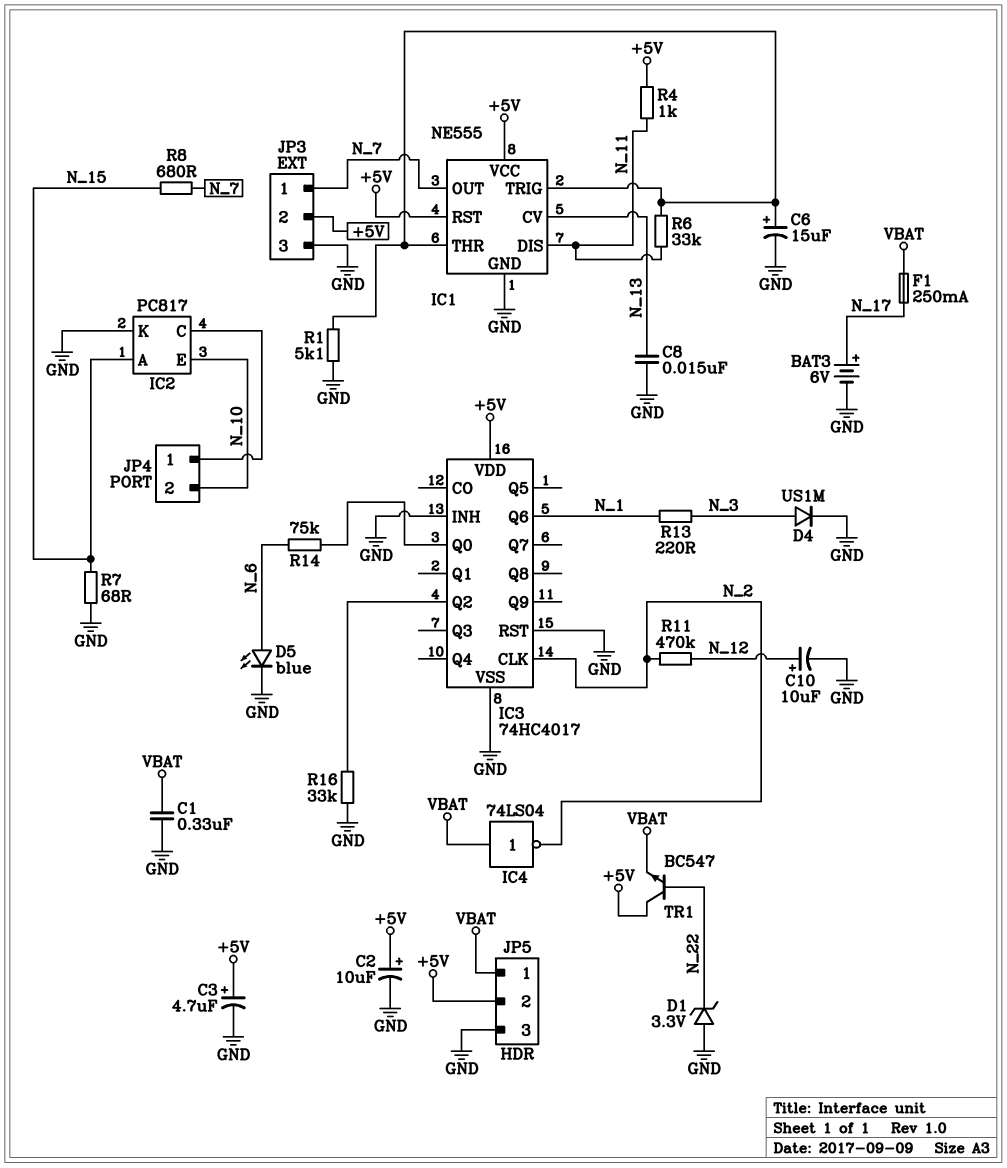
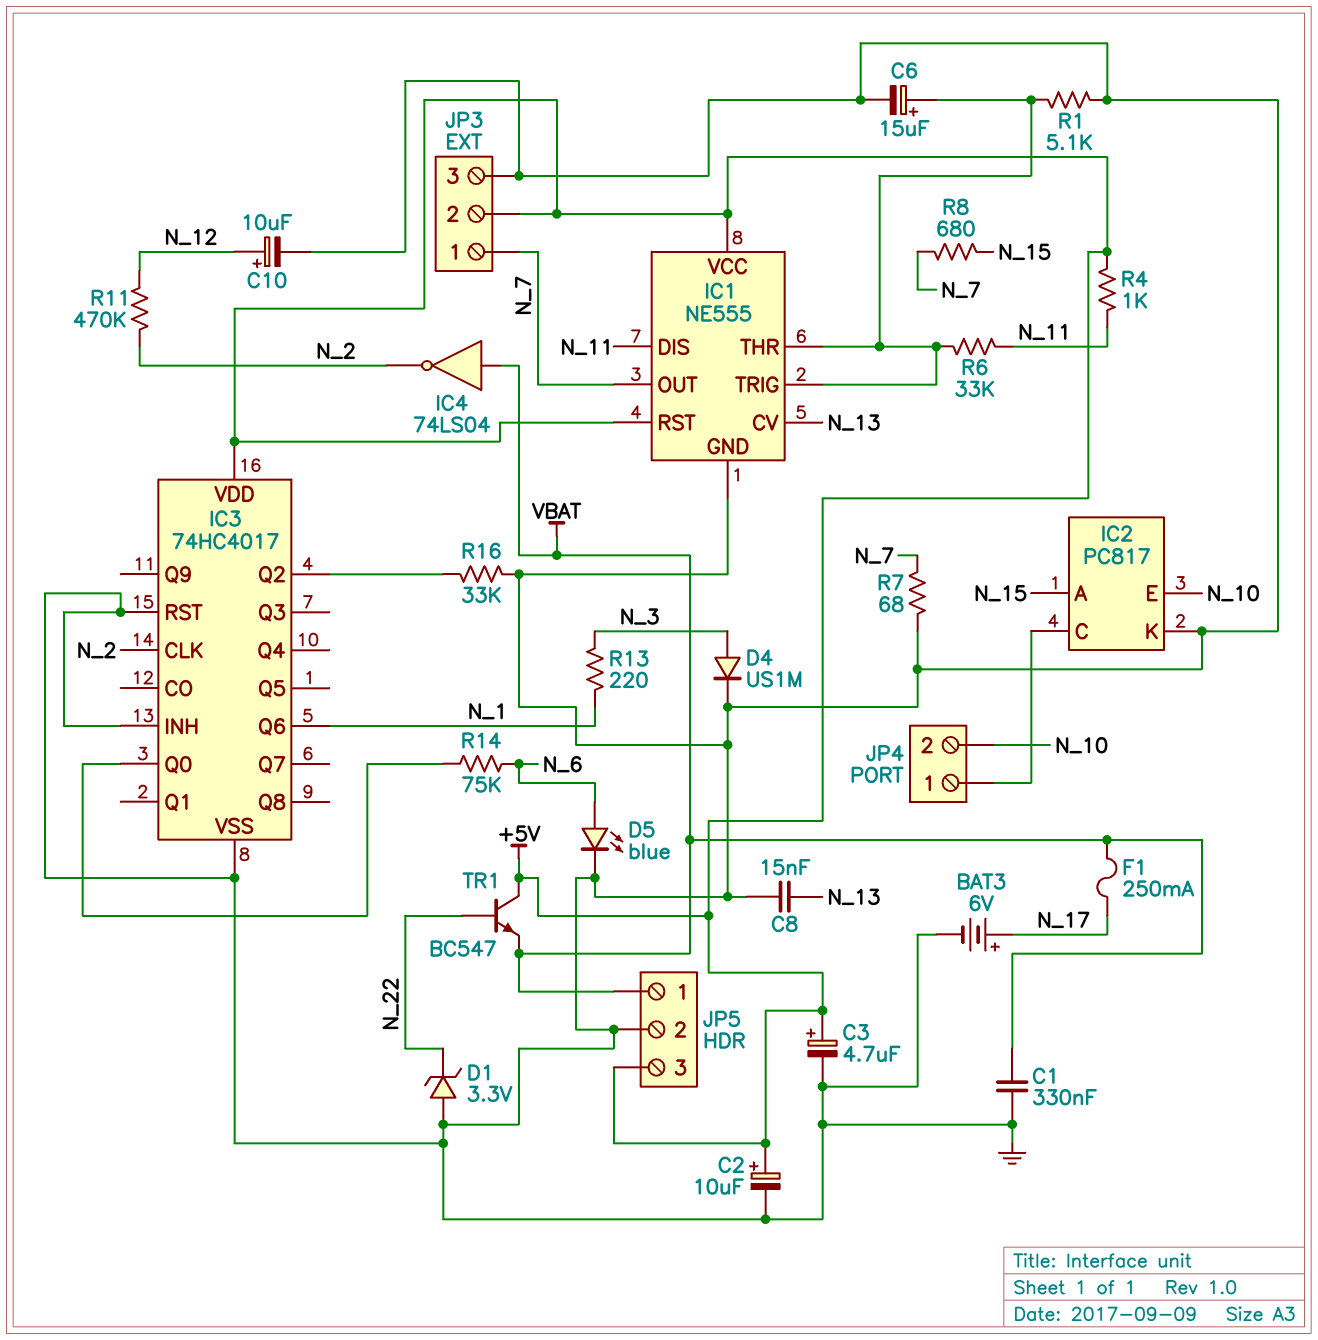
JP5 pin 2: +5V -> GND
JP5 pin 3: GND -> +5V
R7: 68 (GND, N_15) -> 68 (GND, N_7)

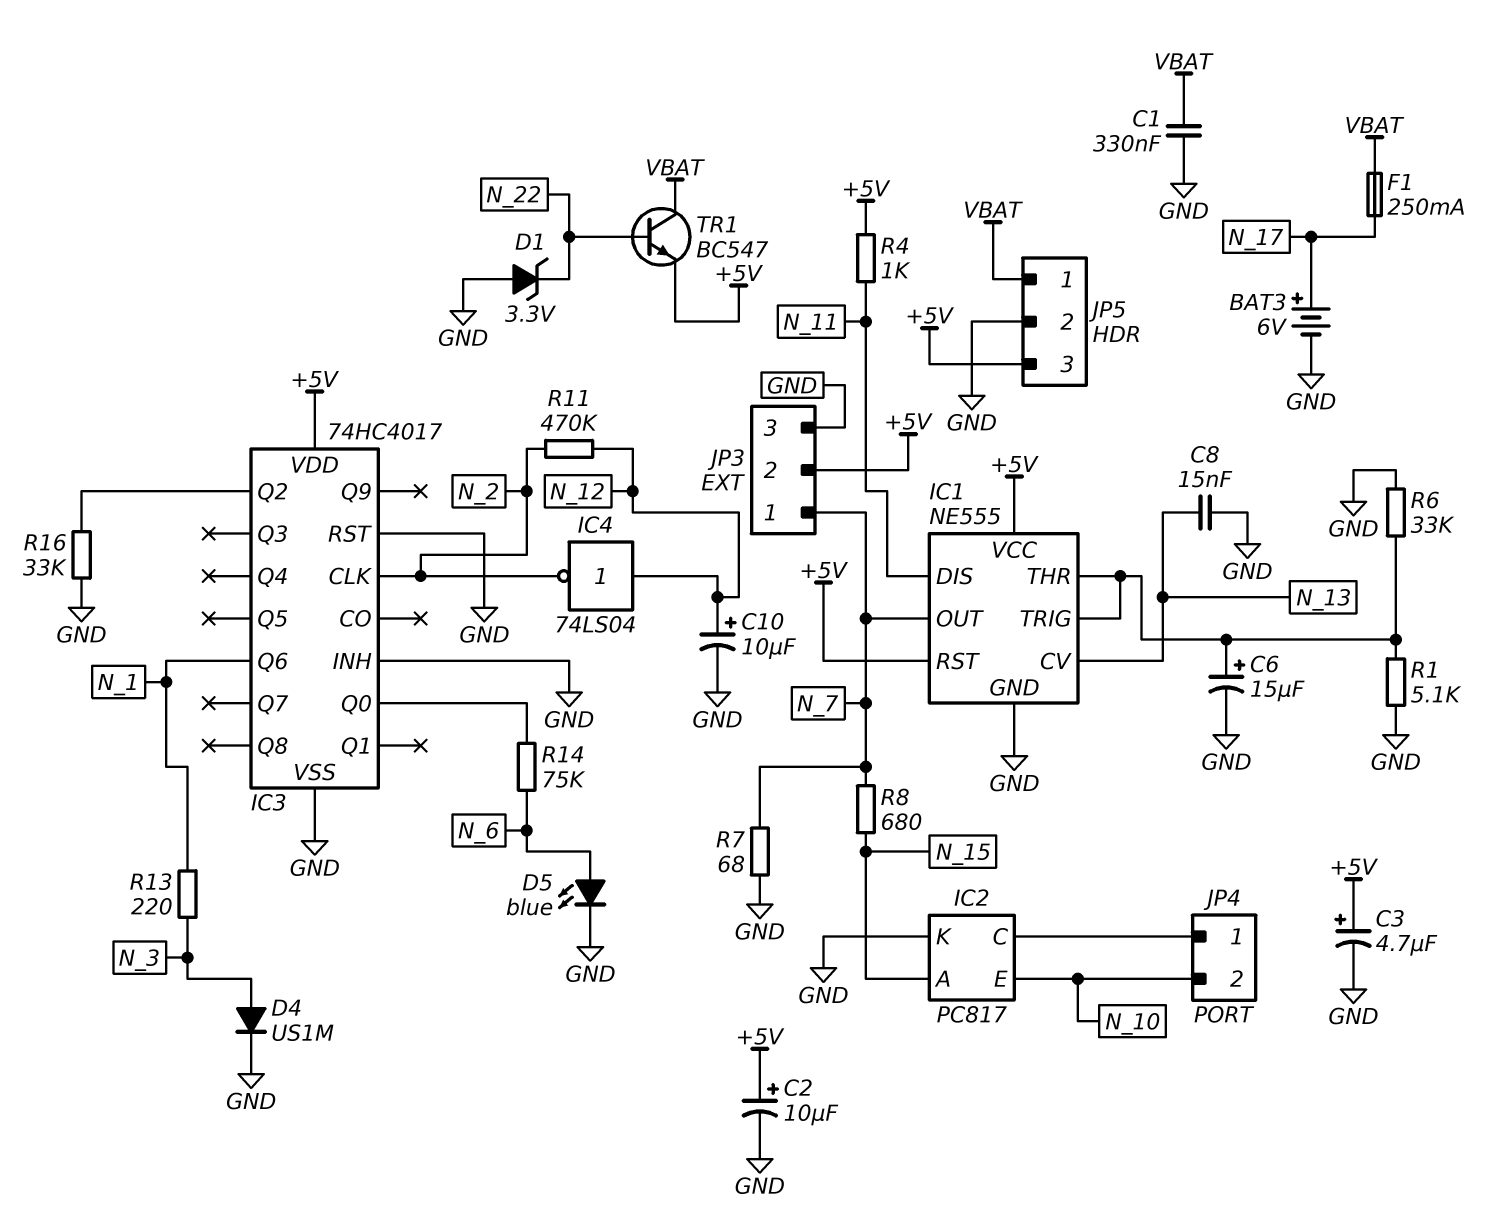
IC4: NOT 74LS04 (in VBAT, out N_2) -> NOT 74LS04 (in N_12, out N_2)
R6: 33k (IC1/THR, N_11) -> 33k (GND, IC1/THR)
TR1: NPN BC547 (B N_22, C +5V, E VBAT) -> NPN BC547 (B N_22, C VBAT, E +5V)

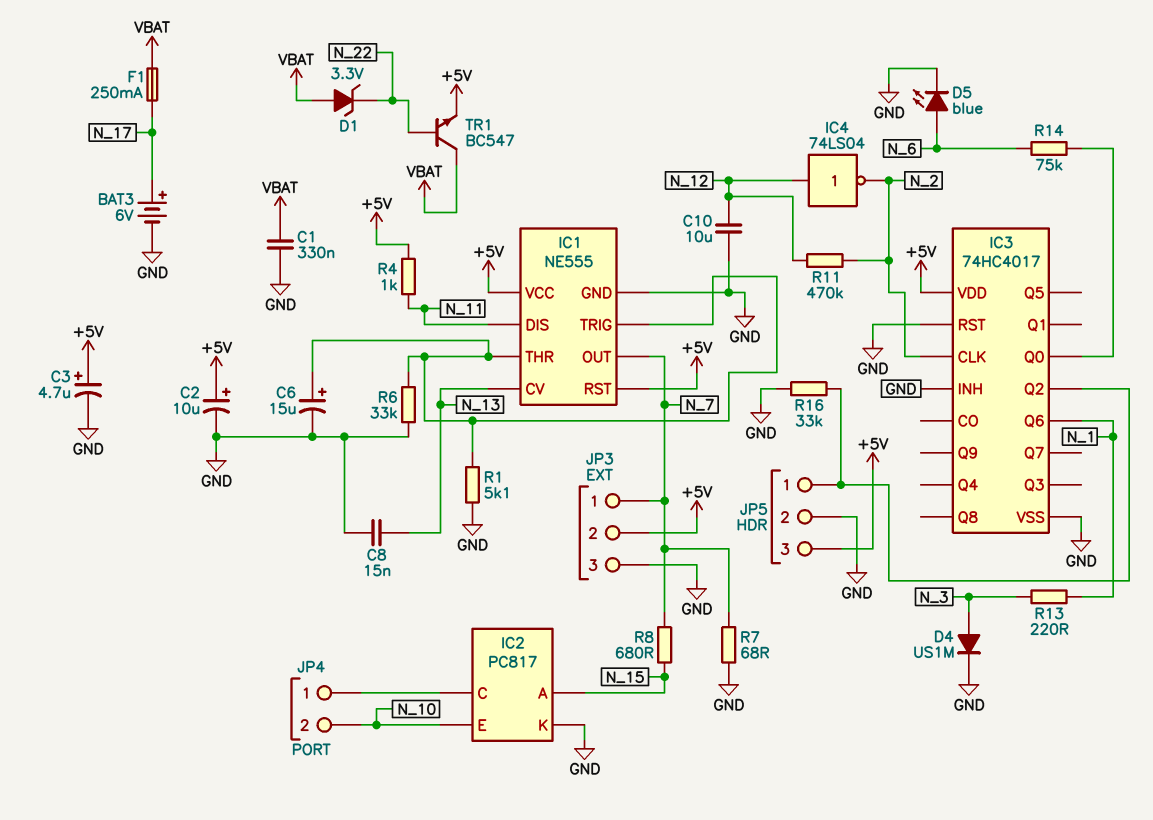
C10: 10uF (plus N_12, minus GND) -> 10uF (GND, N_12)
D1: zener 3.3V (A GND, K N_22) -> zener 3.3V (A VBAT, K N_22)
JP5 pin 1: VBAT -> IC3/Q2

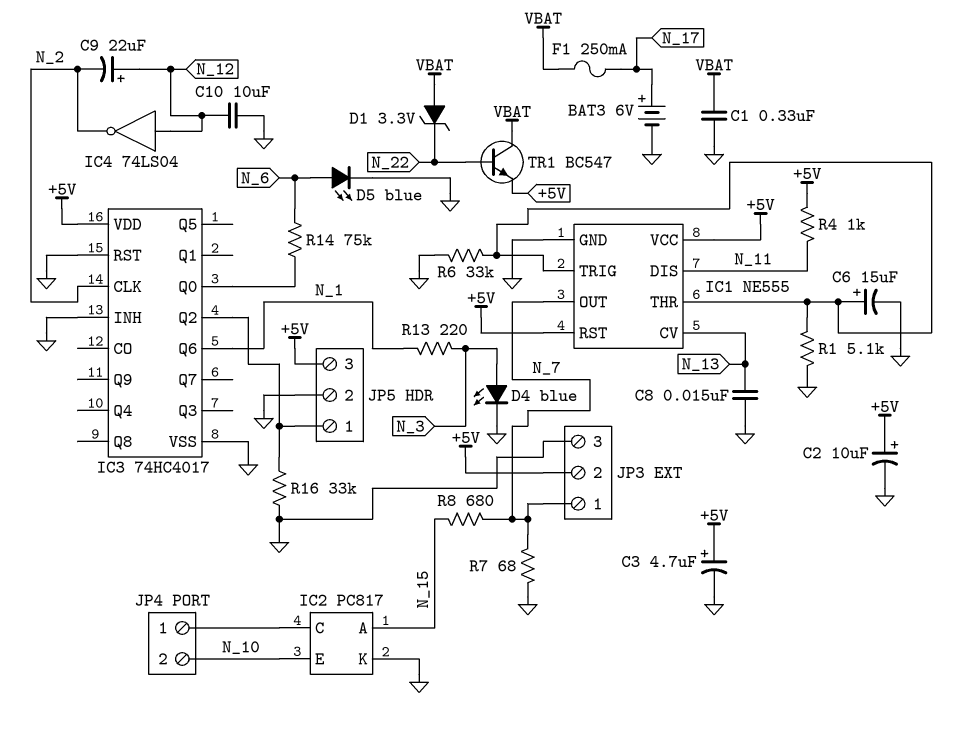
C9: none -> 22uF (plus N_12, minus N_2)
D4: diode US1M (A N_3, K GND) -> LED blue (A N_3, K GND)
R11: 470k (N_2, N_12) -> none

